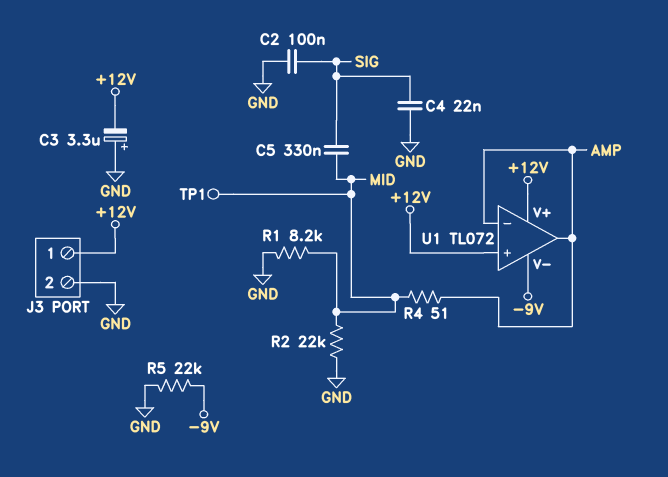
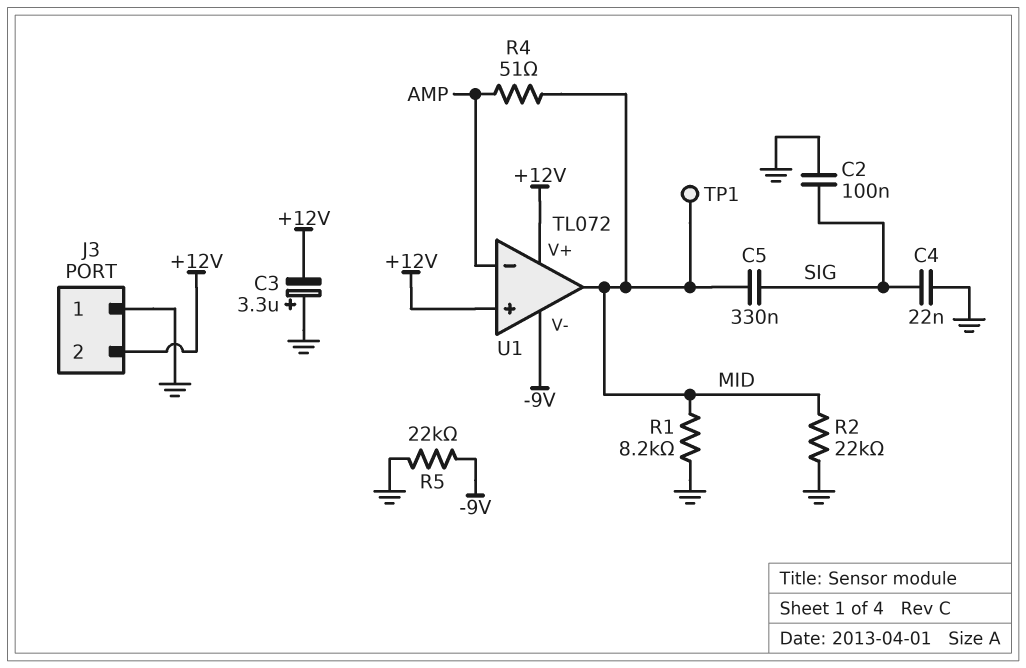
J3 pin 1: +12V -> GND
J3 pin 2: GND -> +12V
U1 pin out: AMP -> MID

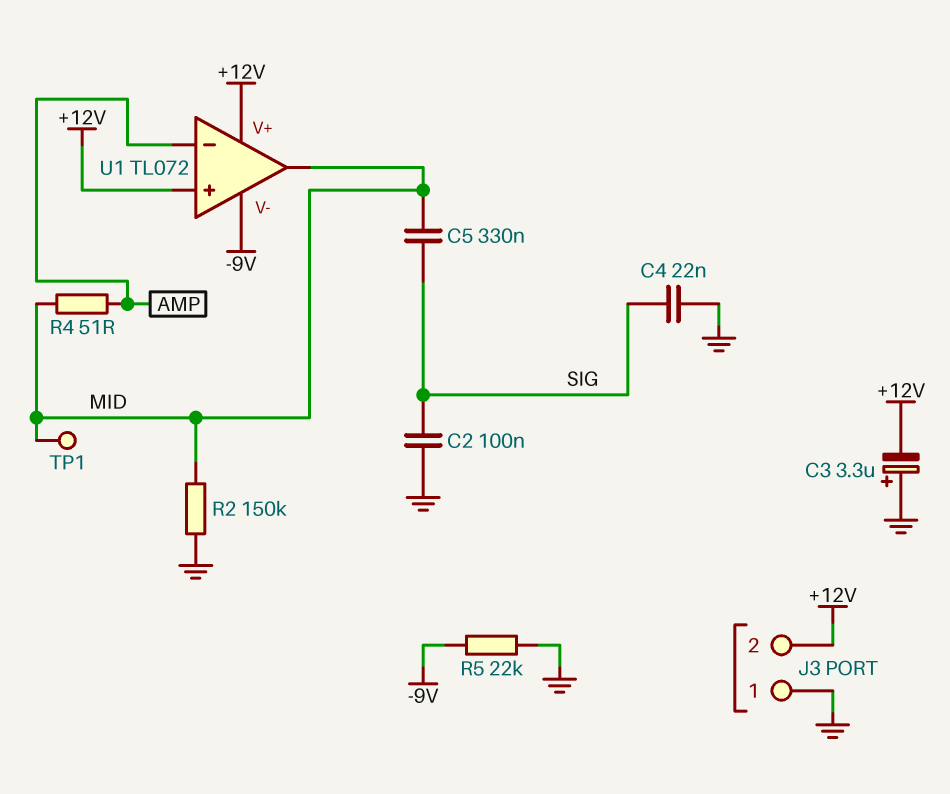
R1: 8.2k (GND, MID) -> none
R2: 22k (GND, MID) -> 150k (GND, MID)

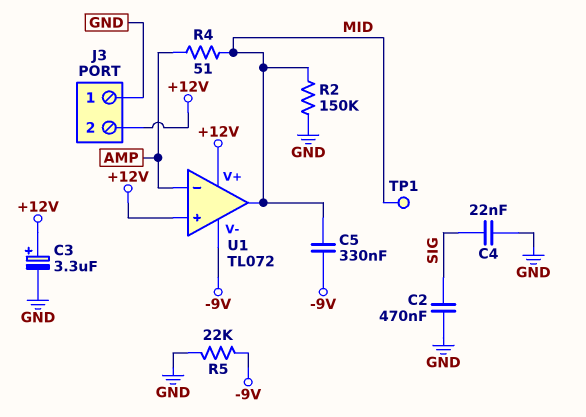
C2: 100nF (GND, SIG) -> 470nF (GND, SIG)
C3: 3.3uF (plus GND, minus +12V) -> 3.3uF (plus +12V, minus GND)
C5: 330nF (MID, SIG) -> 330nF (-9V, MID)

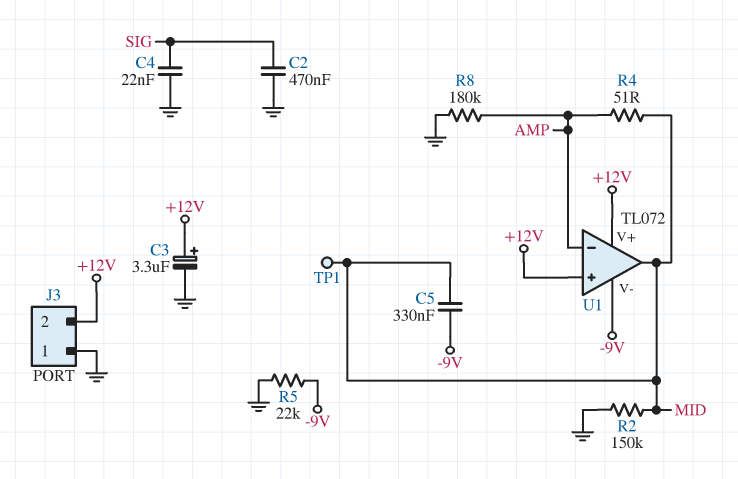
R8: none -> 180k (AMP, GND)

